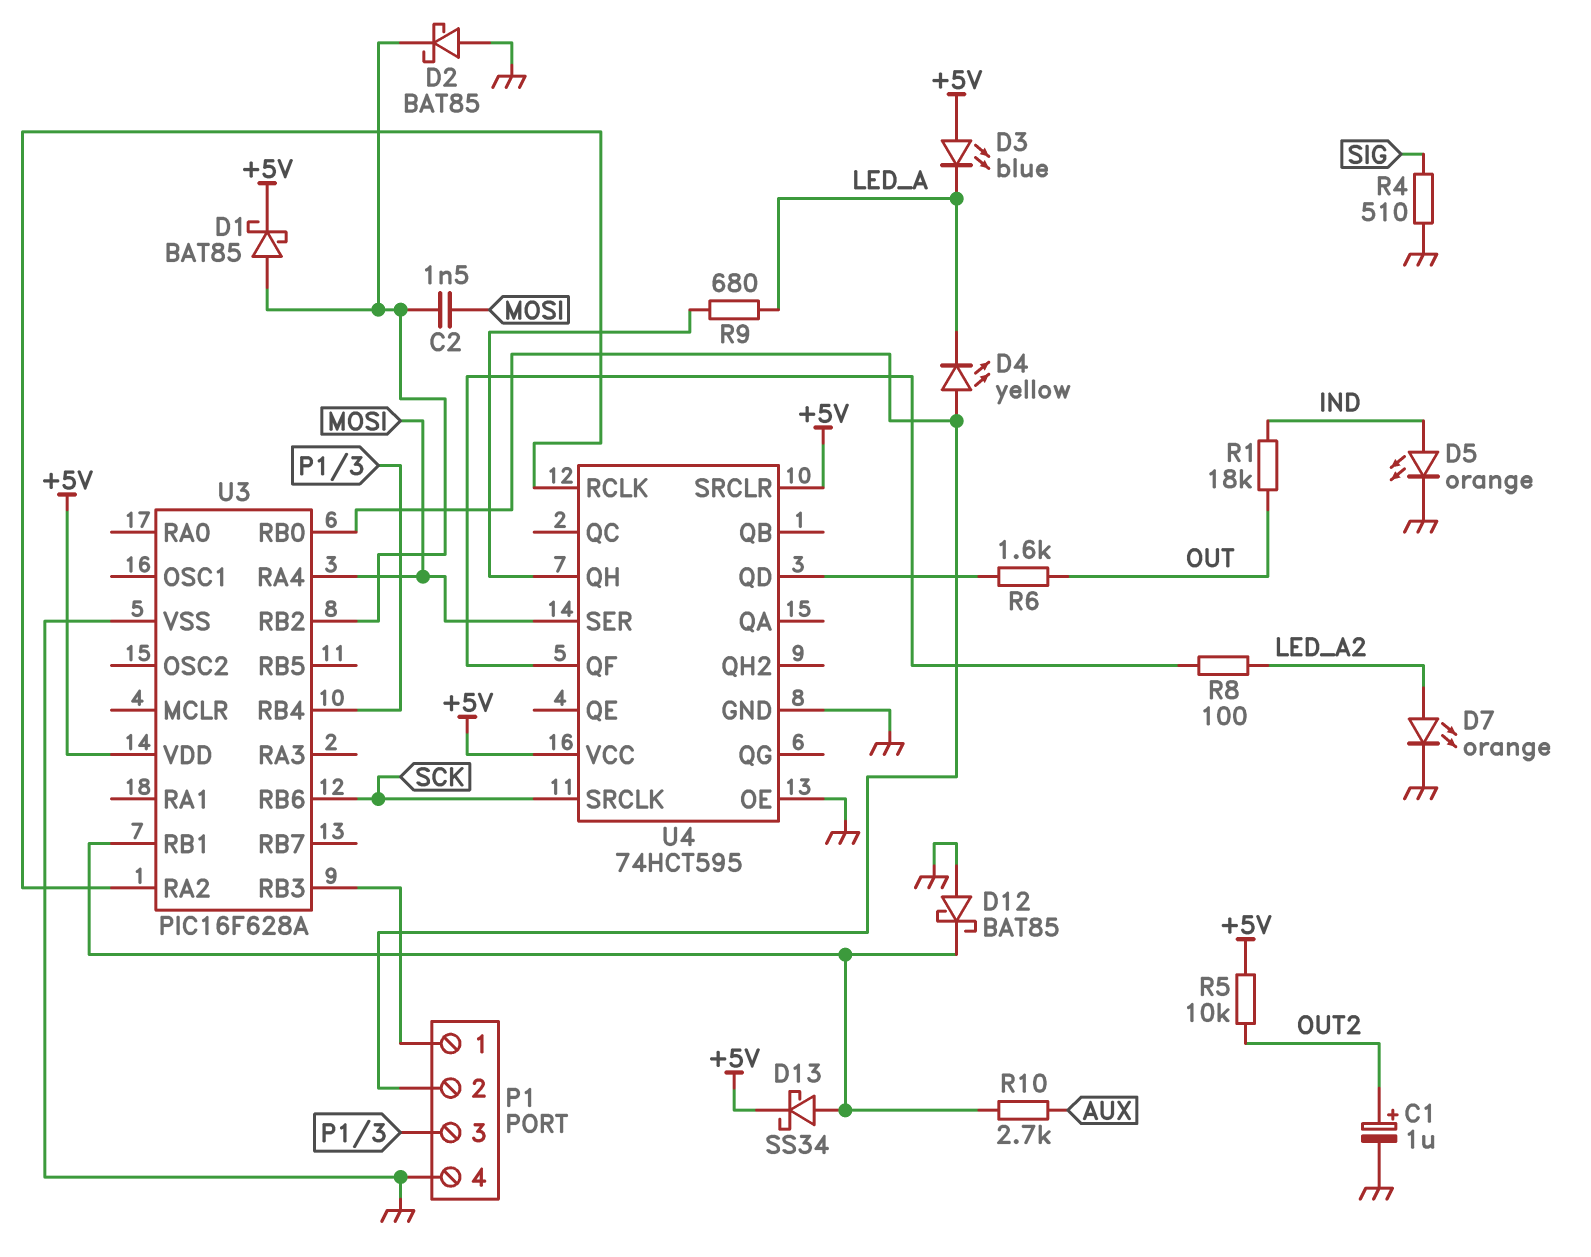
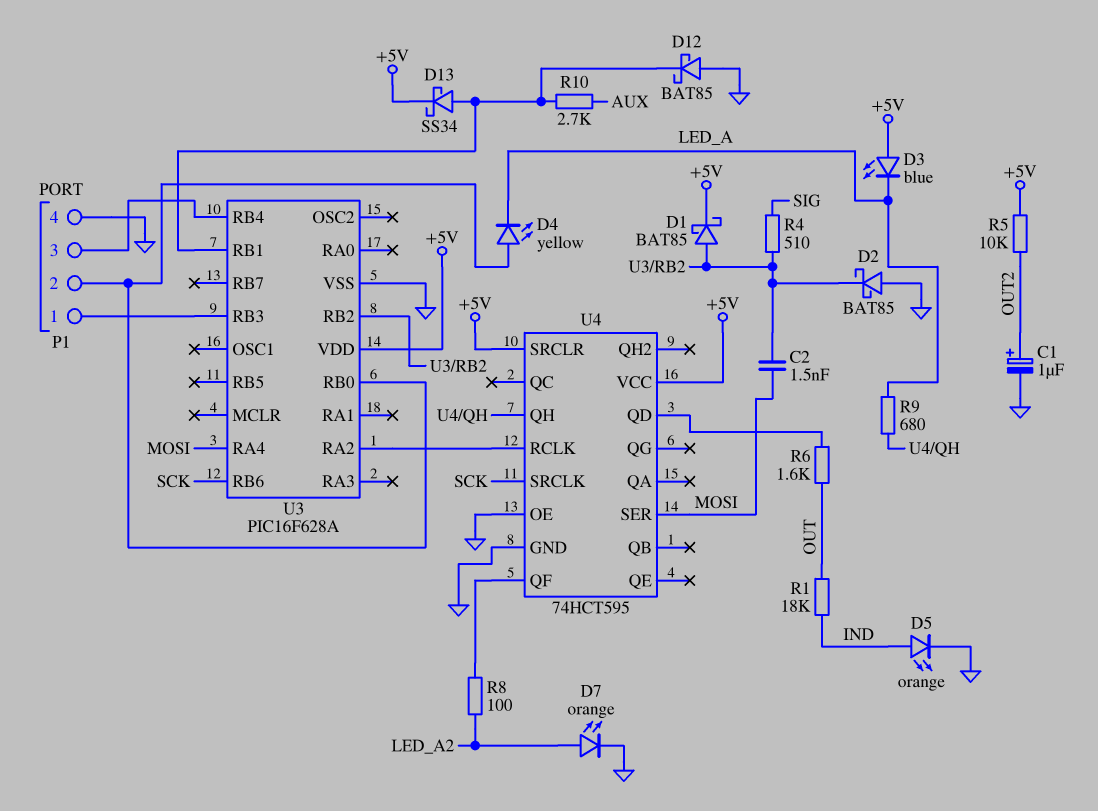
R4: 510 (GND, SIG) -> 510 (SIG, U3/RB2)

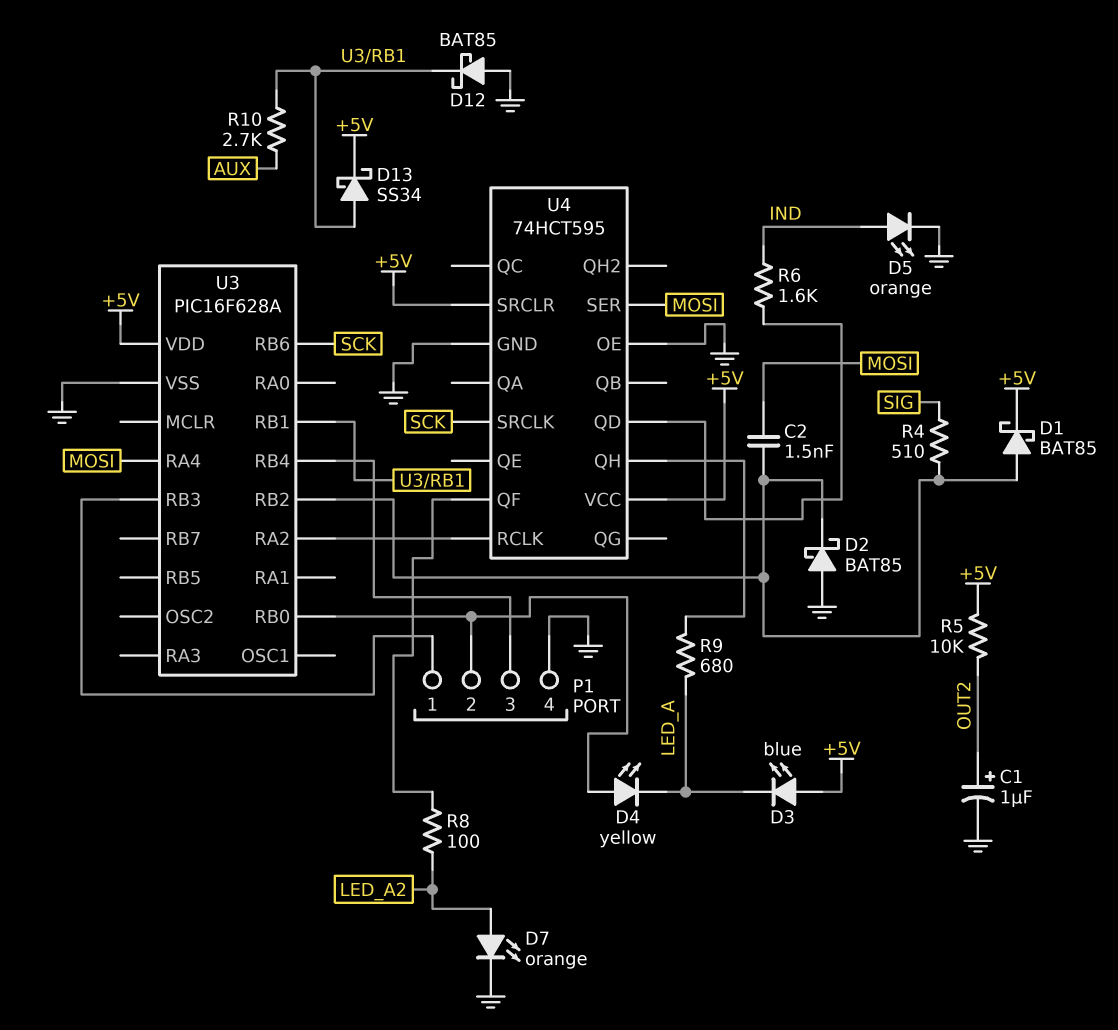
R1: 18k (IND, OUT) -> none
R6: 1.6k (OUT, U4/QD) -> 1.6k (IND, U4/QD)

